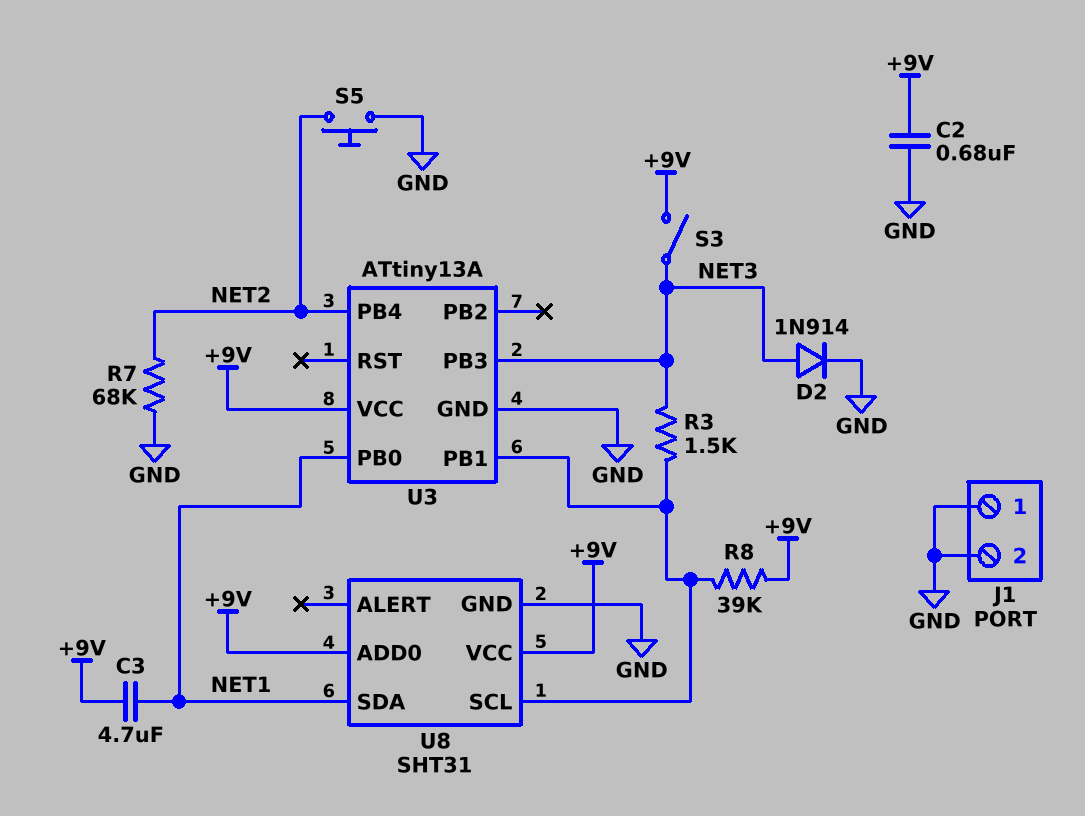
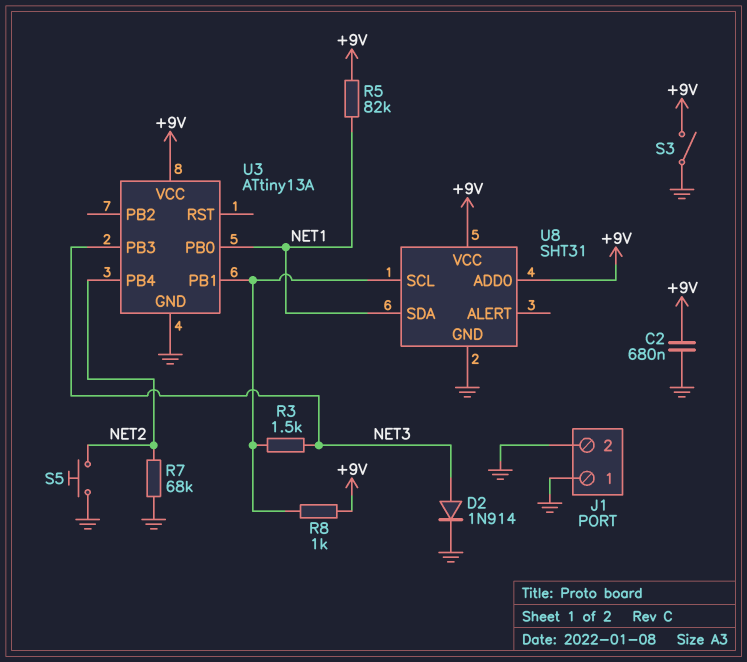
C3: 4.7uF (+9V, NET1) -> none
R5: none -> 82k (+9V, NET1)
R8: 39k (+9V, U3/PB1) -> 1k (+9V, U3/PB1)
S3: switch (+9V, NET3) -> switch (+9V, GND)

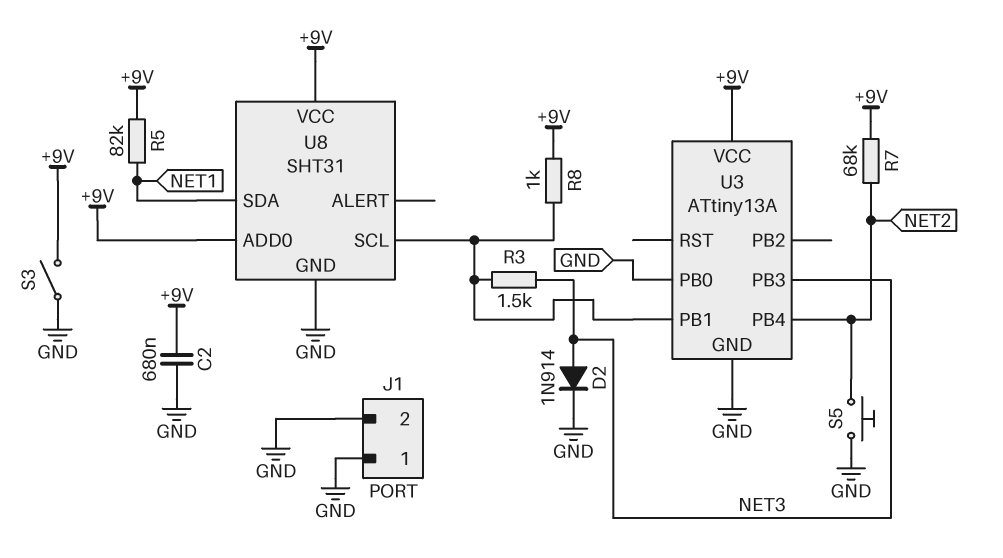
R7: 68k (GND, NET2) -> 68k (+9V, NET2)
U3 pin PB0: NET1 -> GND

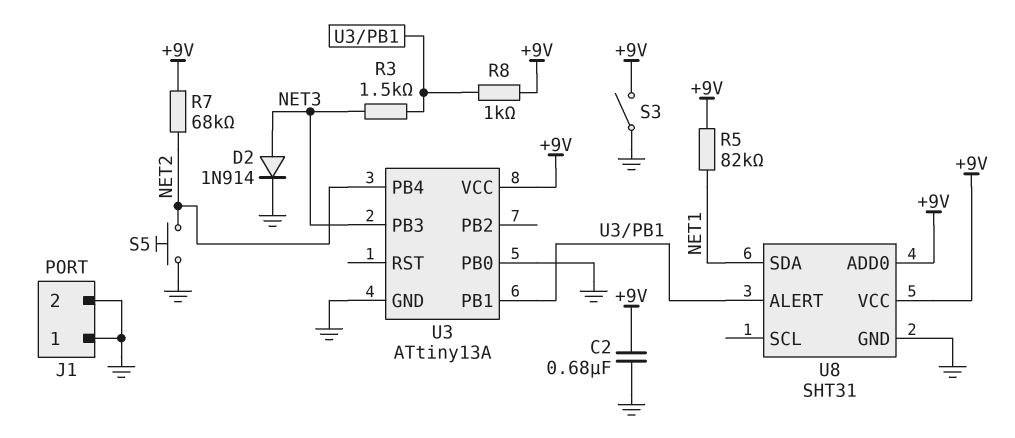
U8 pin ALERT: none -> U3/PB1
U8 pin SCL: U3/PB1 -> none

